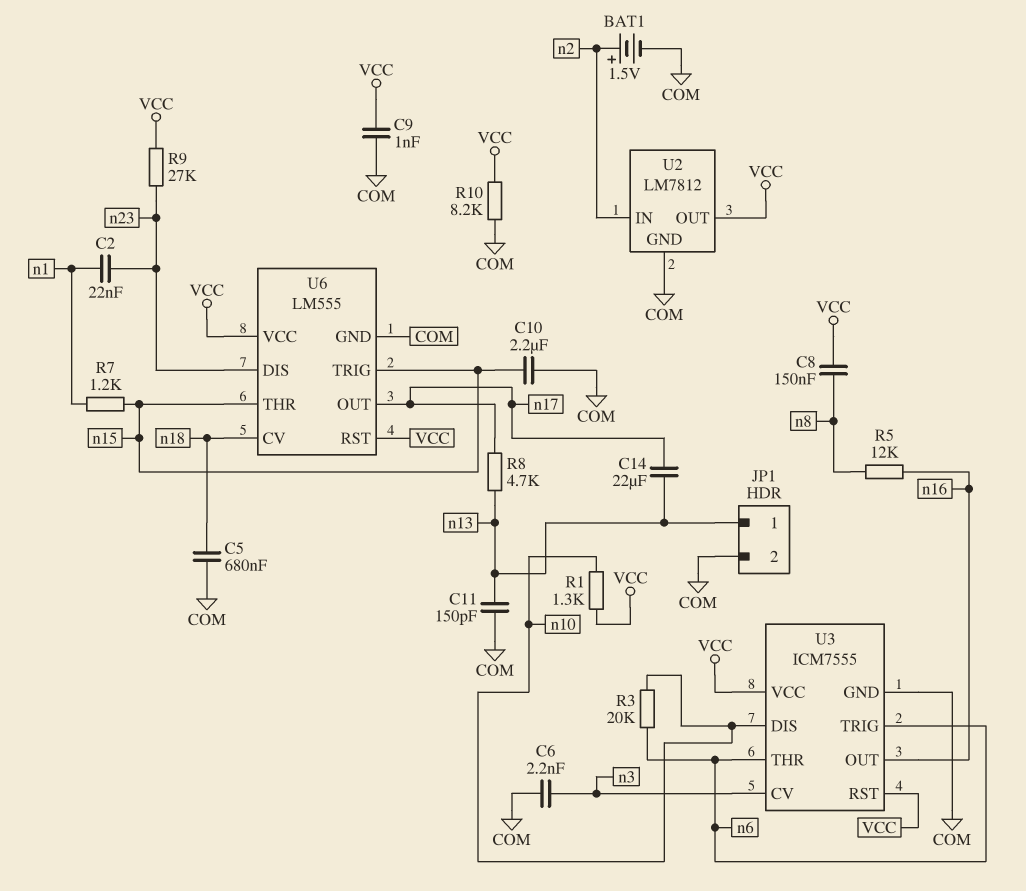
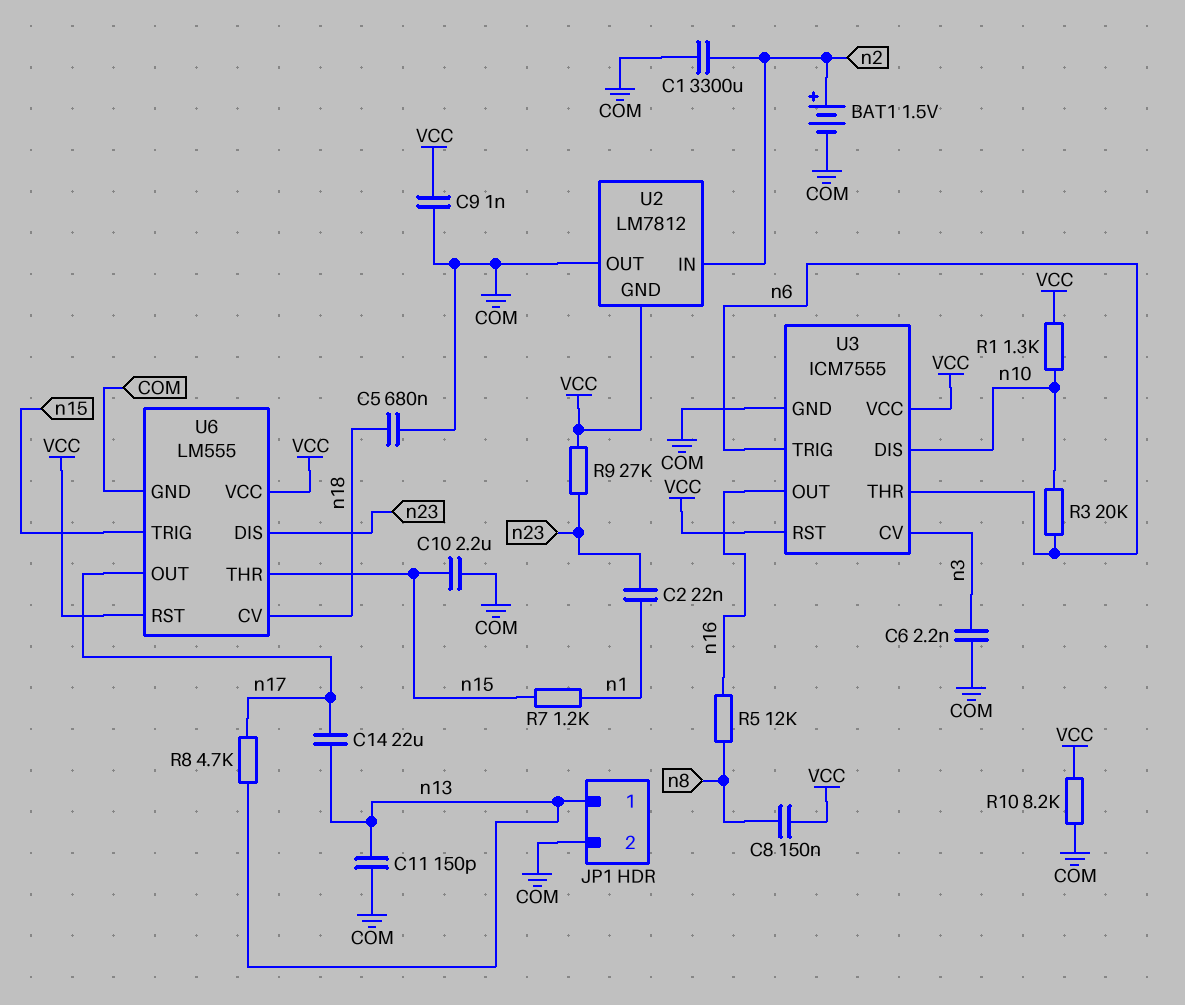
C1: none -> 3300uF (COM, n2)
U2 pin GND: COM -> VCC
U2 pin OUT: VCC -> COM

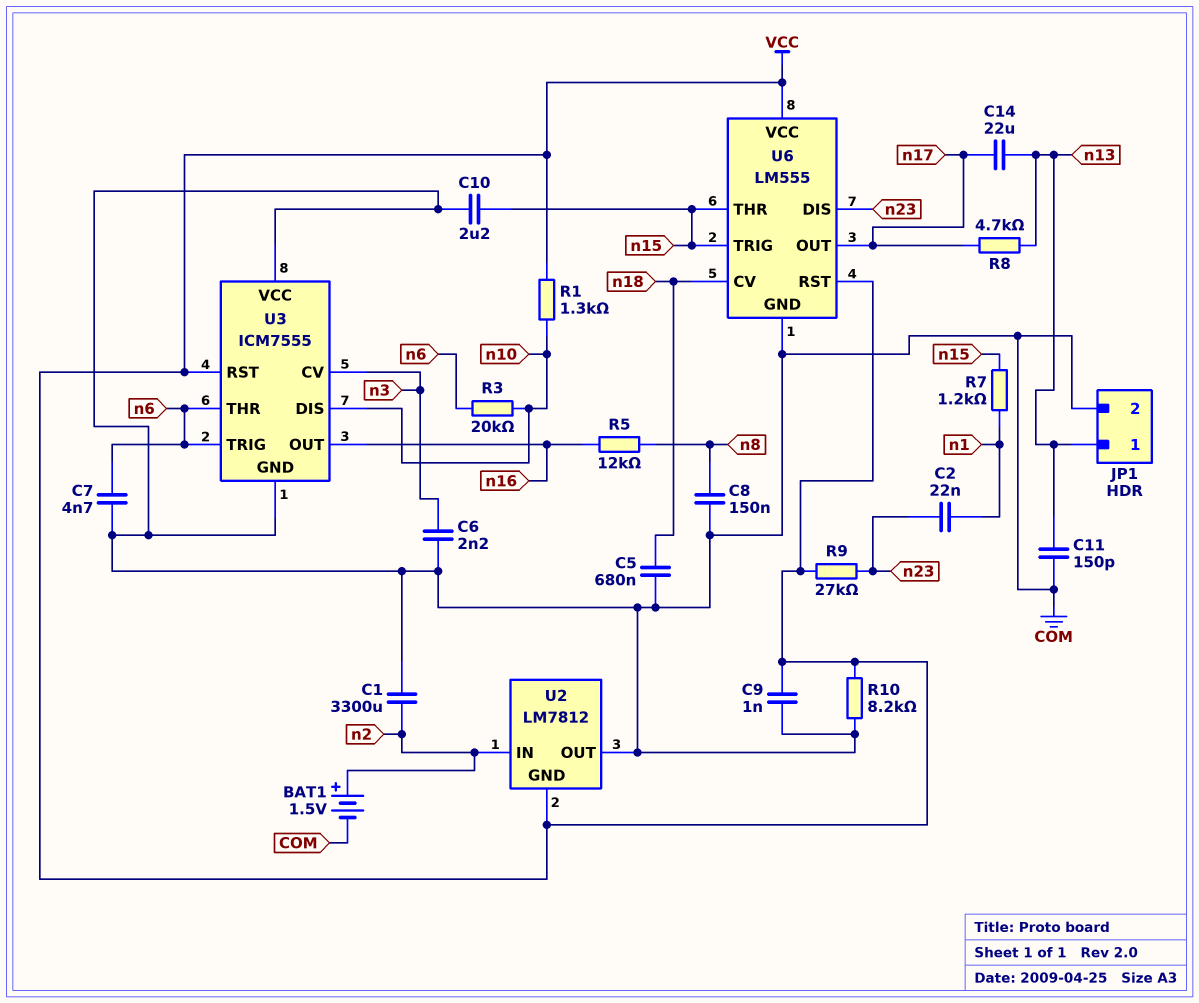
C7: none -> 4.7nF (COM, n6)
C8: 150nF (VCC, n8) -> 150nF (COM, n8)
U3 pin VCC: VCC -> COM

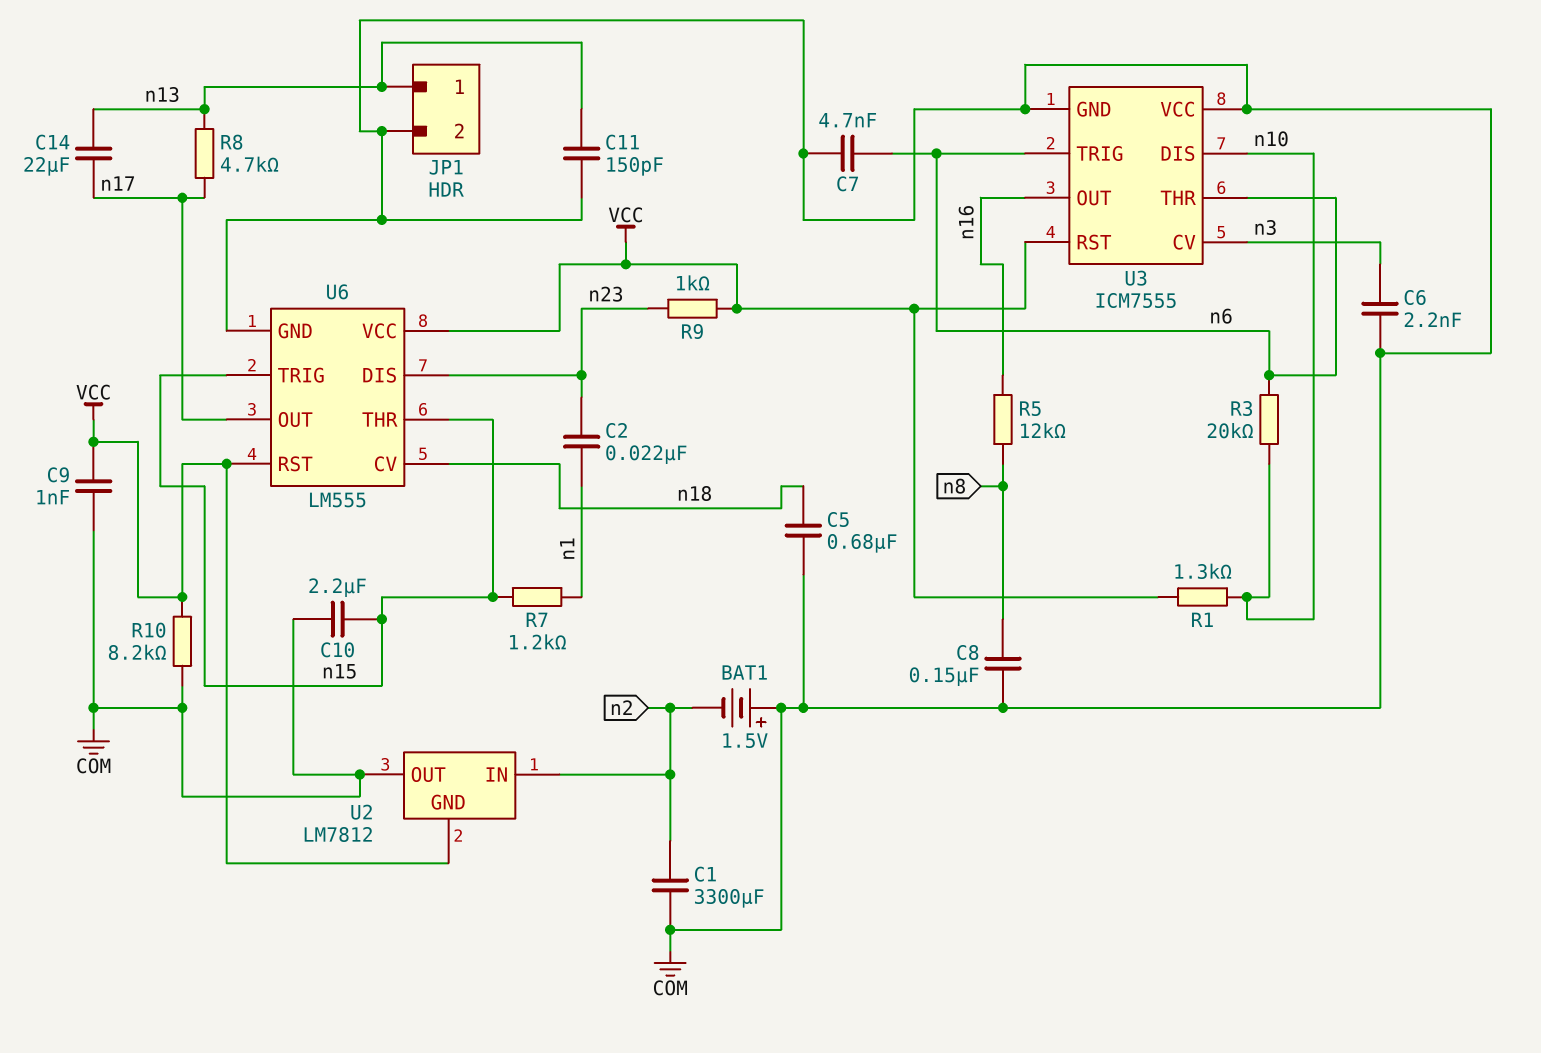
BAT1: 1.5V (plus n2, minus COM) -> 1.5V (plus COM, minus n2)
R9: 27k (VCC, n23) -> 1k (VCC, n23)

